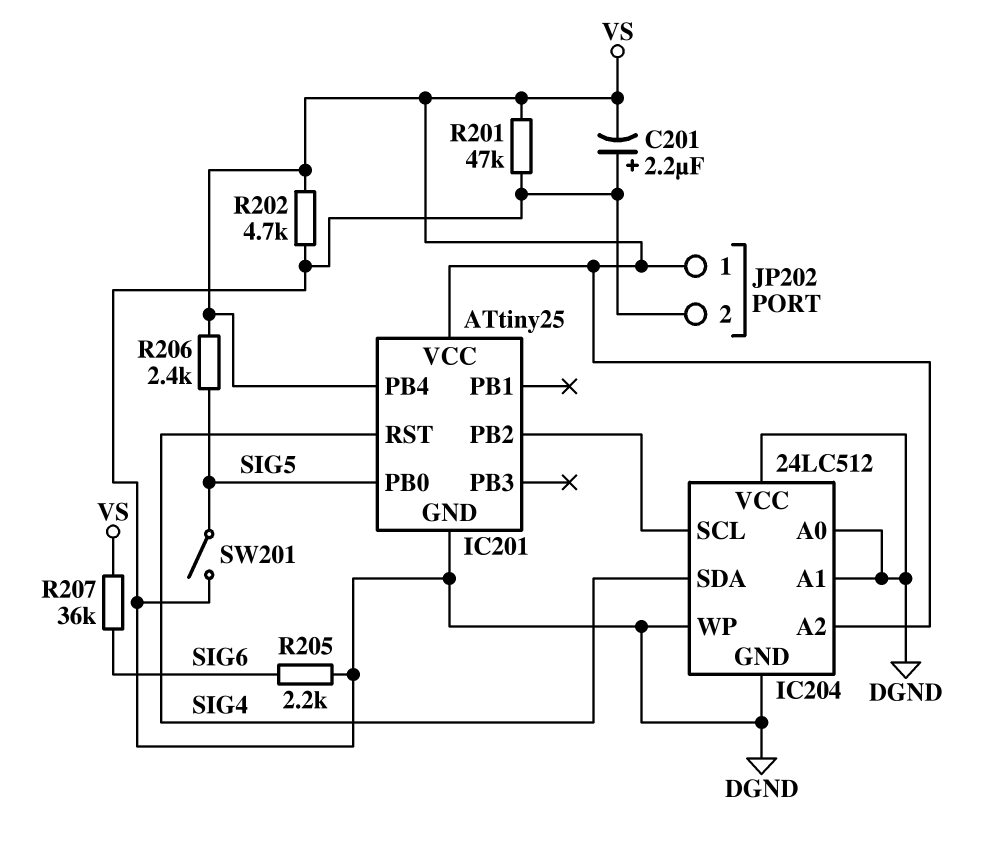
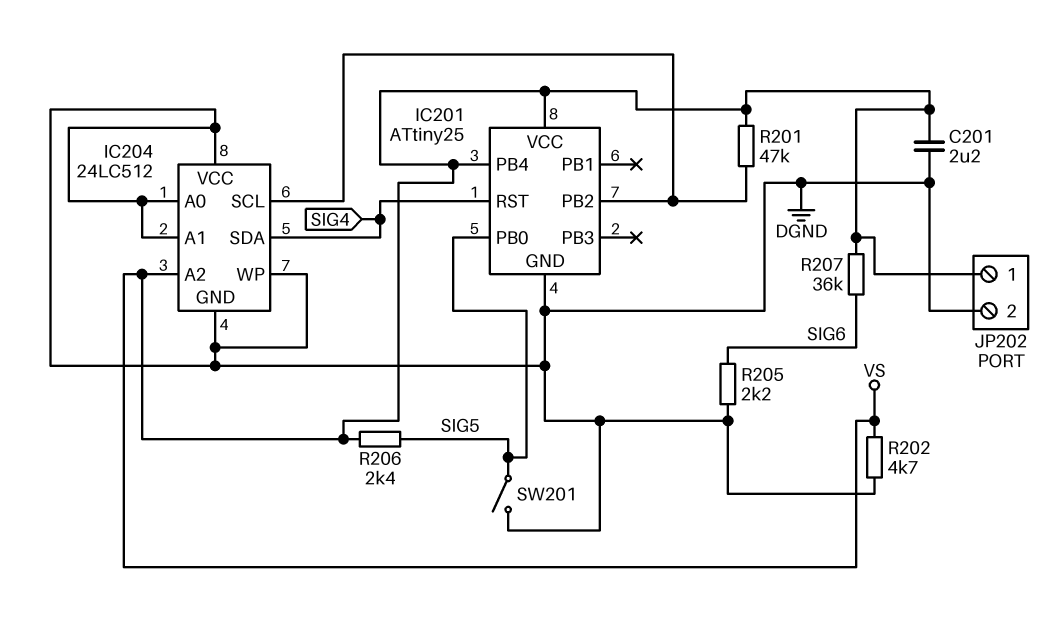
C201: 2.2uF (plus DGND, minus VS) -> 2.2uF (DGND, VS)
R201: 47k (DGND, VS) -> 47k (IC201/PB2, VS)

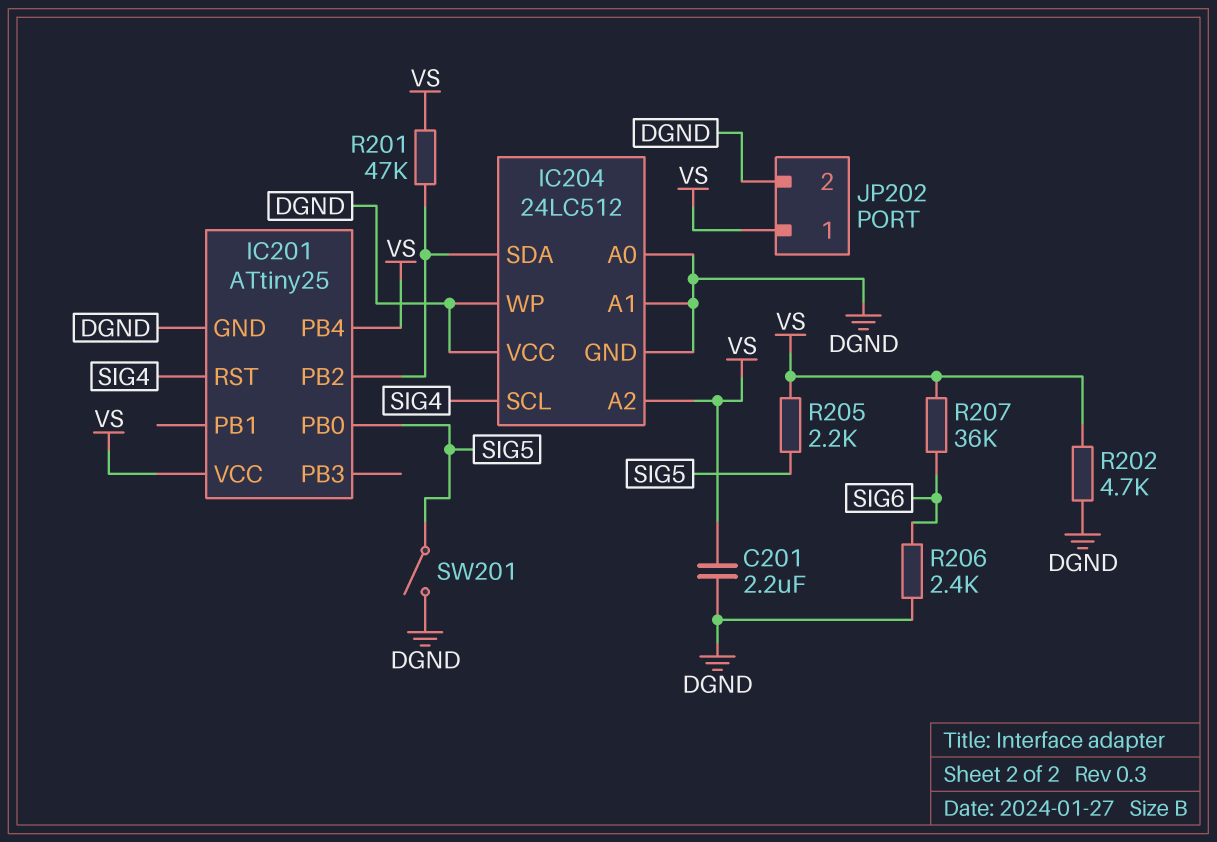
IC204 pin SCL: IC201/PB2 -> SIG4
IC204 pin SDA: SIG4 -> IC201/PB2
R205: 2.2k (DGND, SIG6) -> 2.2k (SIG5, VS)
R206: 2.4k (SIG5, VS) -> 2.4k (DGND, SIG6)

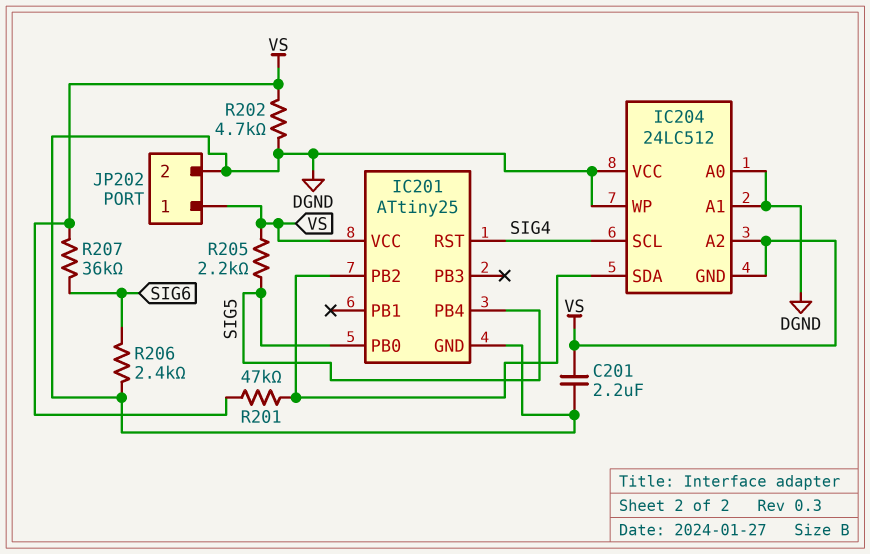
IC201 pin PB4: VS -> SIG5
IC204 pin GND: DGND -> VS
SW201: switch (DGND, SIG5) -> none

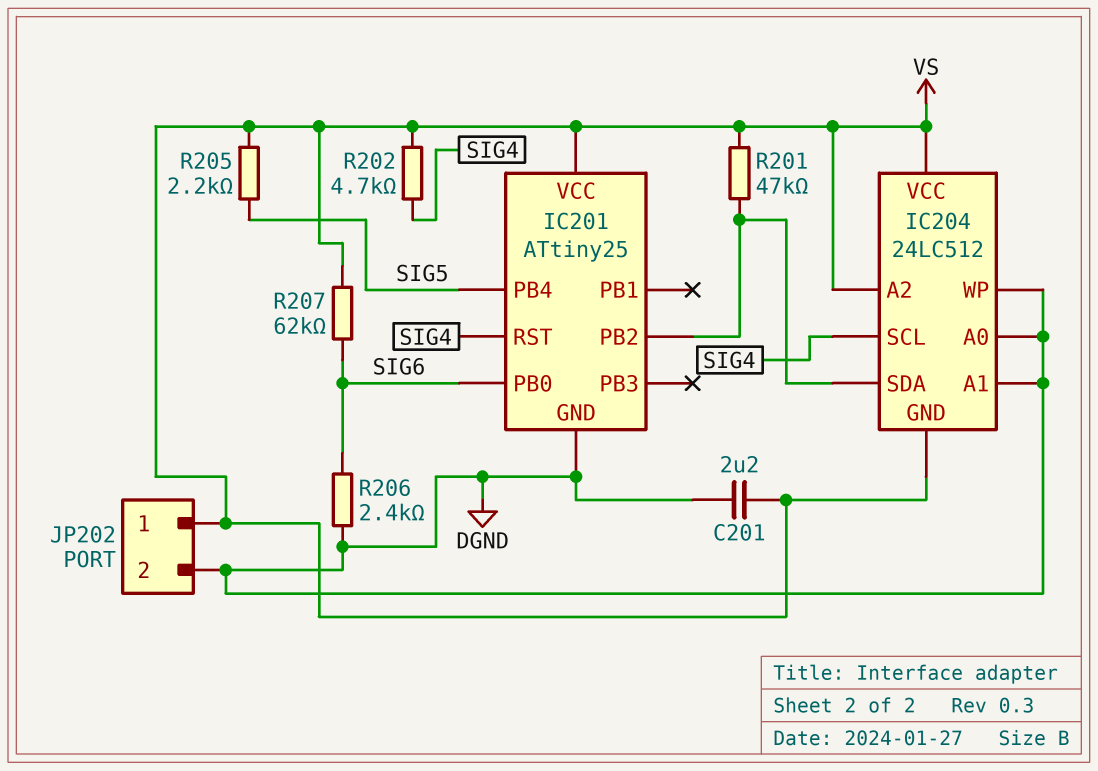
IC201 pin PB0: SIG5 -> SIG6
IC204 pin VCC: DGND -> VS
R202: 4.7k (DGND, VS) -> 4.7k (SIG4, VS)
R207: 36k (SIG6, VS) -> 62k (SIG6, VS)

